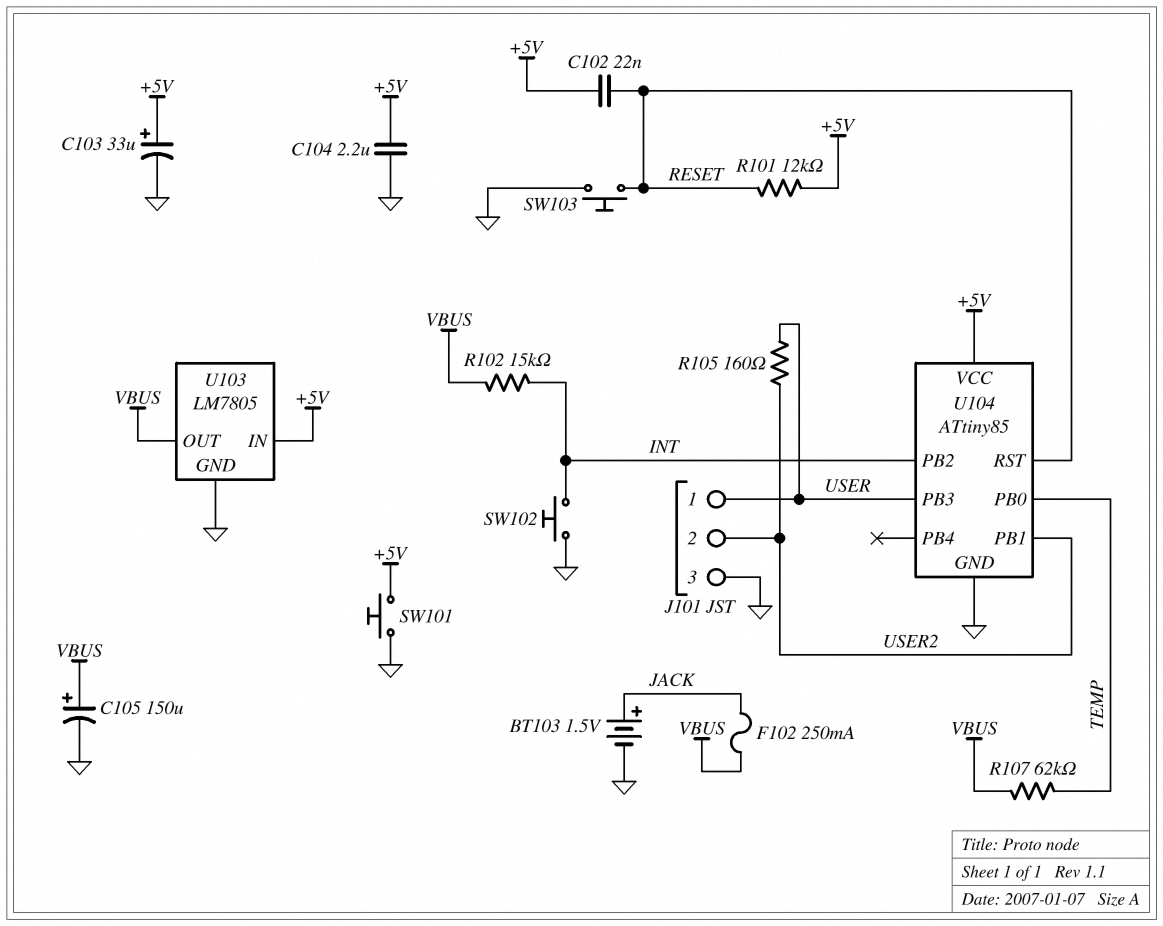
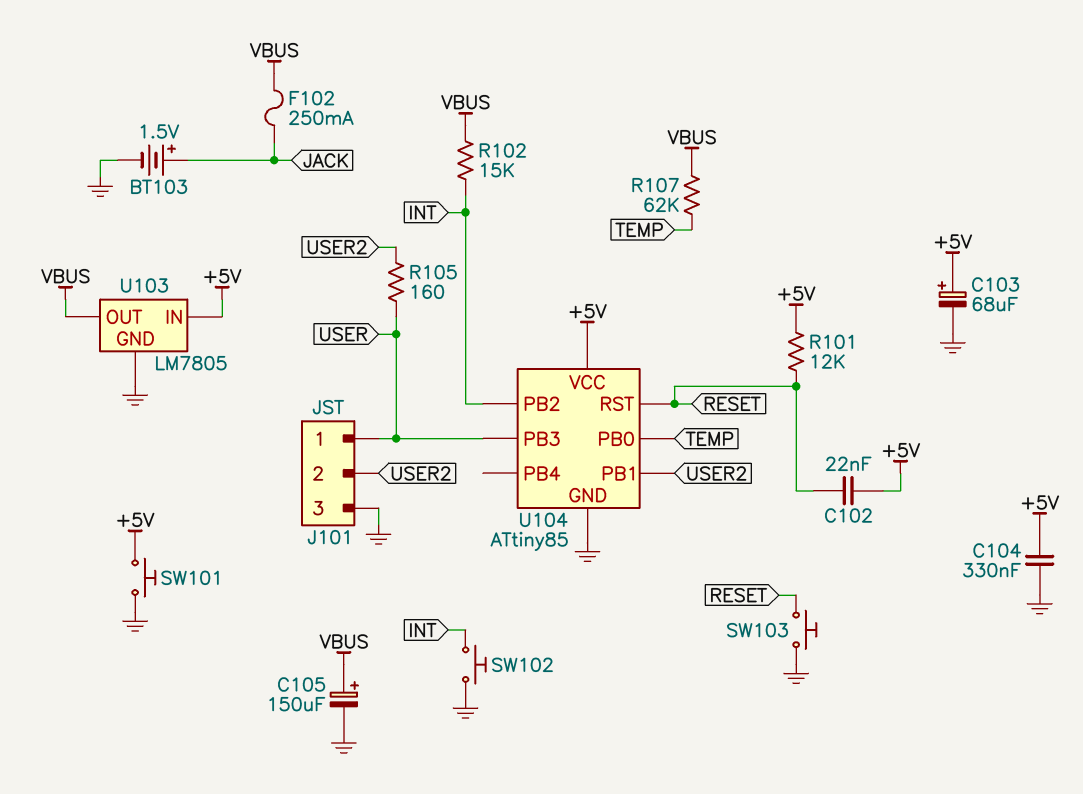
C103: 33uF (plus +5V, minus GND) -> 68uF (plus +5V, minus GND)
C104: 2.2uF (+5V, GND) -> 330nF (+5V, GND)

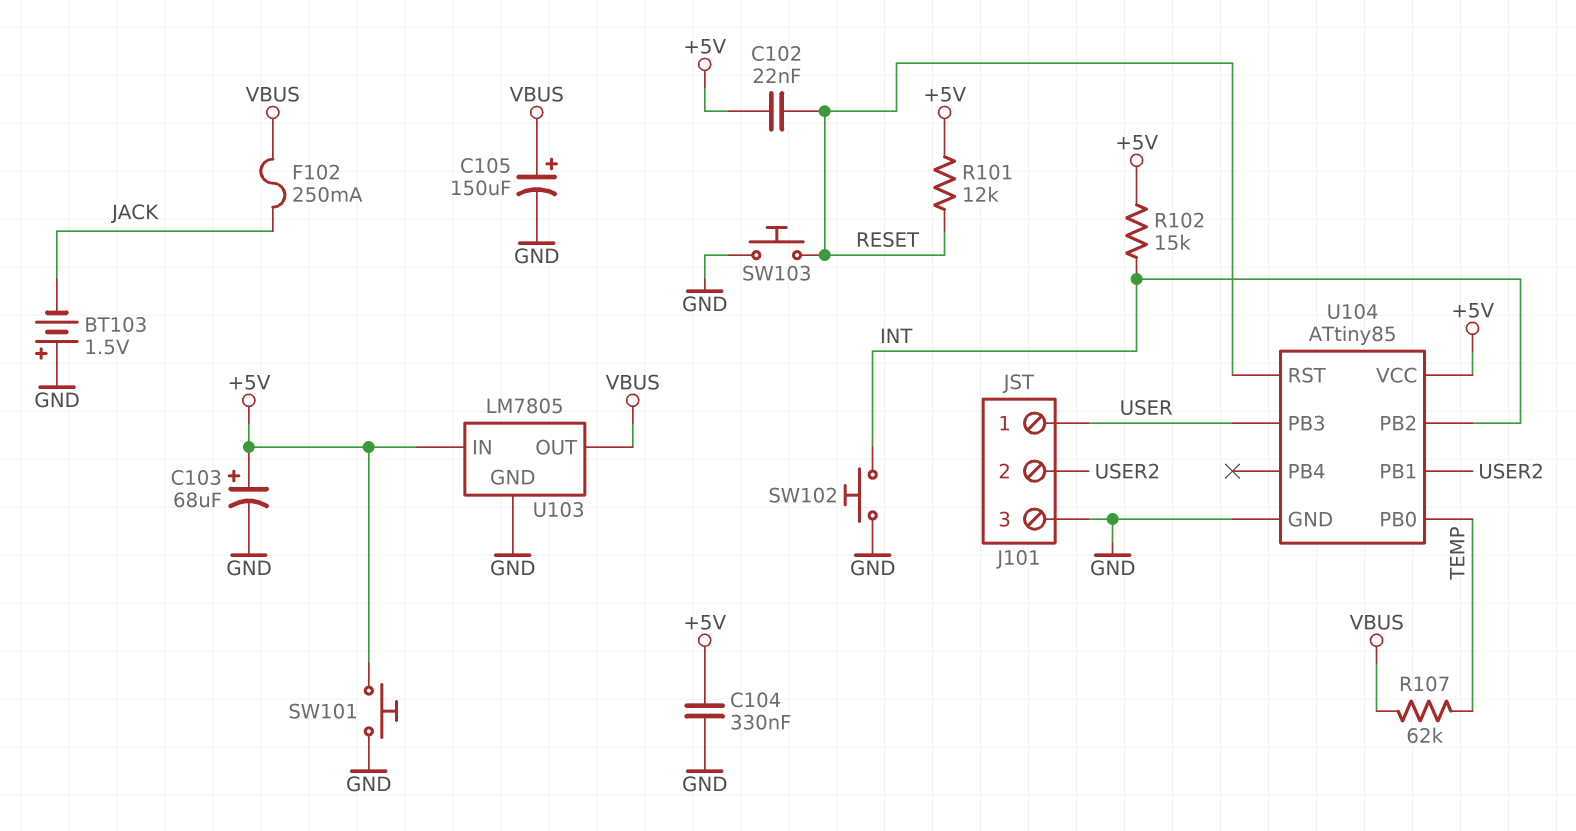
BT103: 1.5V (plus JACK, minus GND) -> 1.5V (plus GND, minus JACK)
R102: 15k (INT, VBUS) -> 15k (+5V, INT)
R105: 160 (USER, USER2) -> none

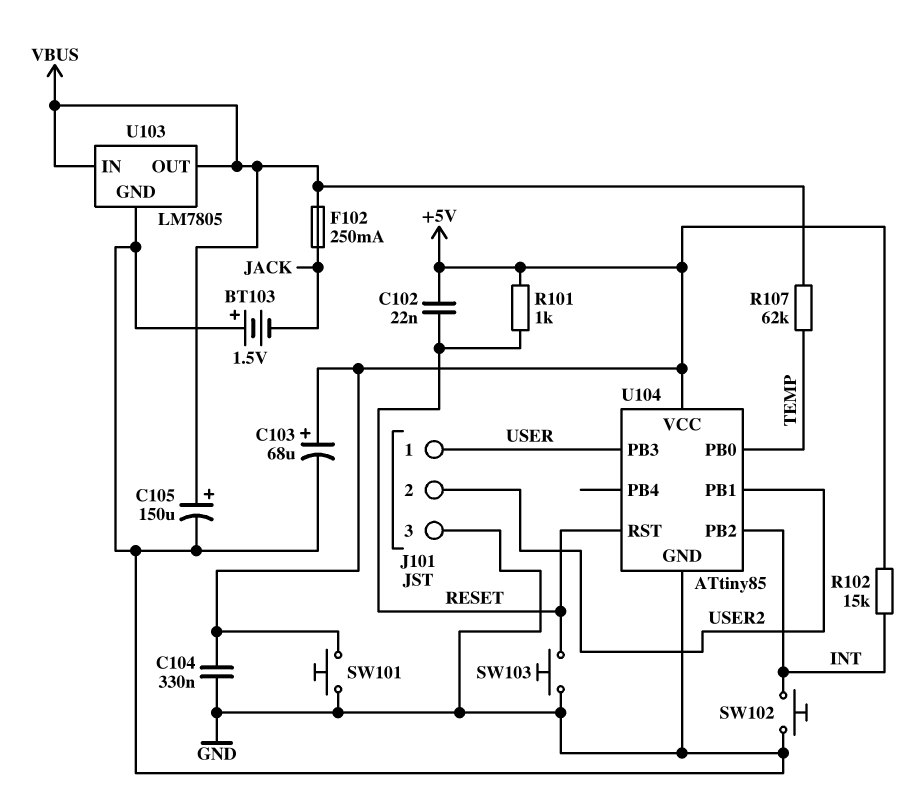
R101: 12k (+5V, RESET) -> 1k (+5V, RESET)
U103 pin IN: +5V -> VBUS

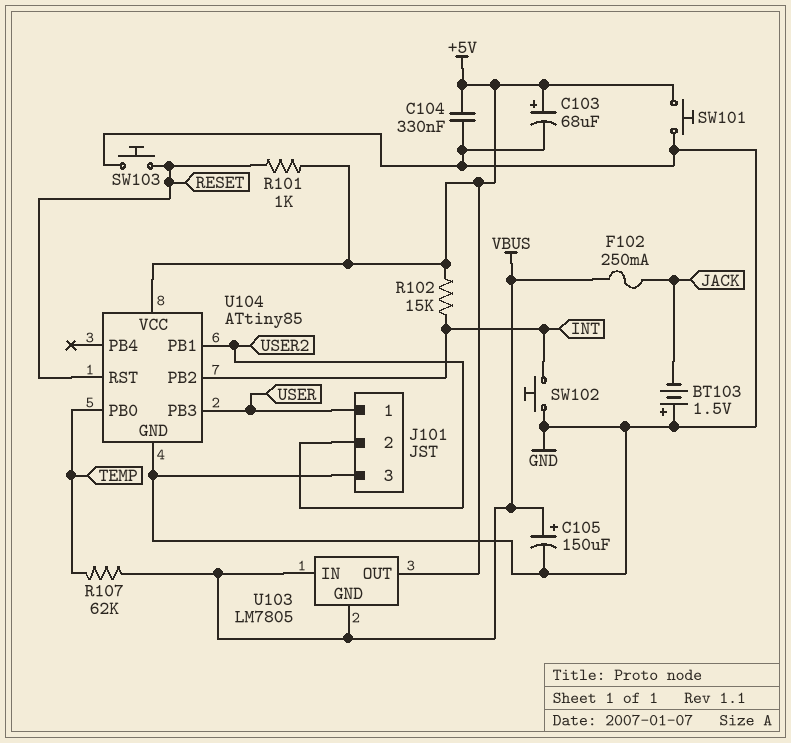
C102: 22nF (+5V, RESET) -> none
U103 pin GND: GND -> VBUS
U103 pin OUT: VBUS -> +5V

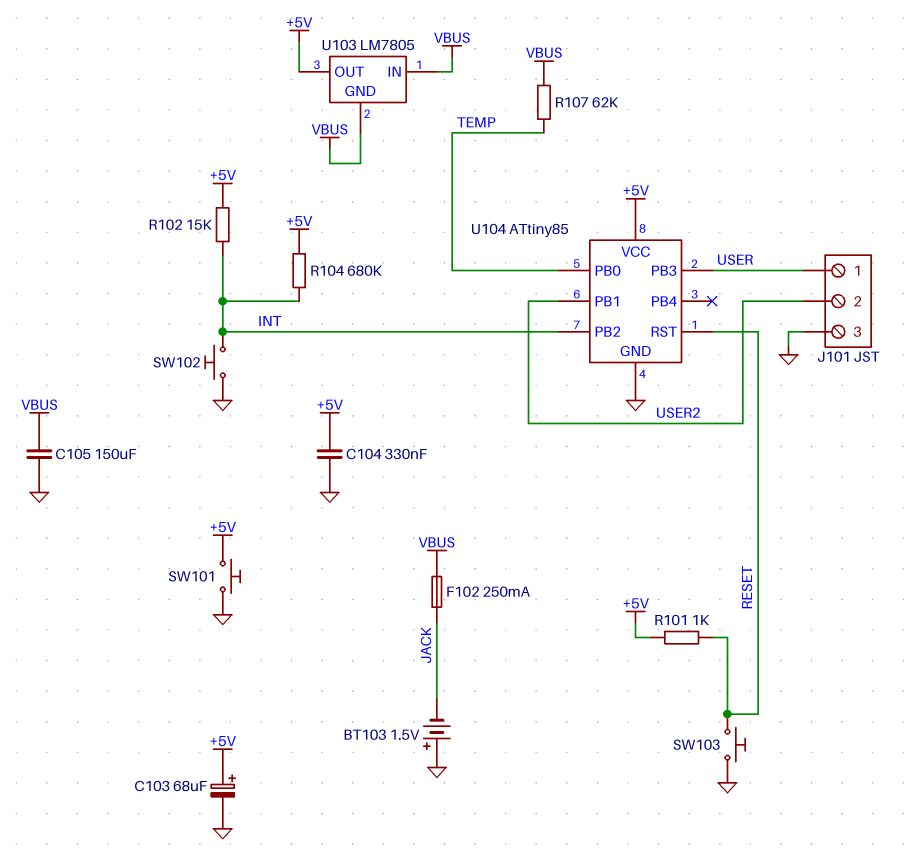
C105: 150uF (plus VBUS, minus GND) -> 150uF (GND, VBUS)
R104: none -> 680k (+5V, INT)

